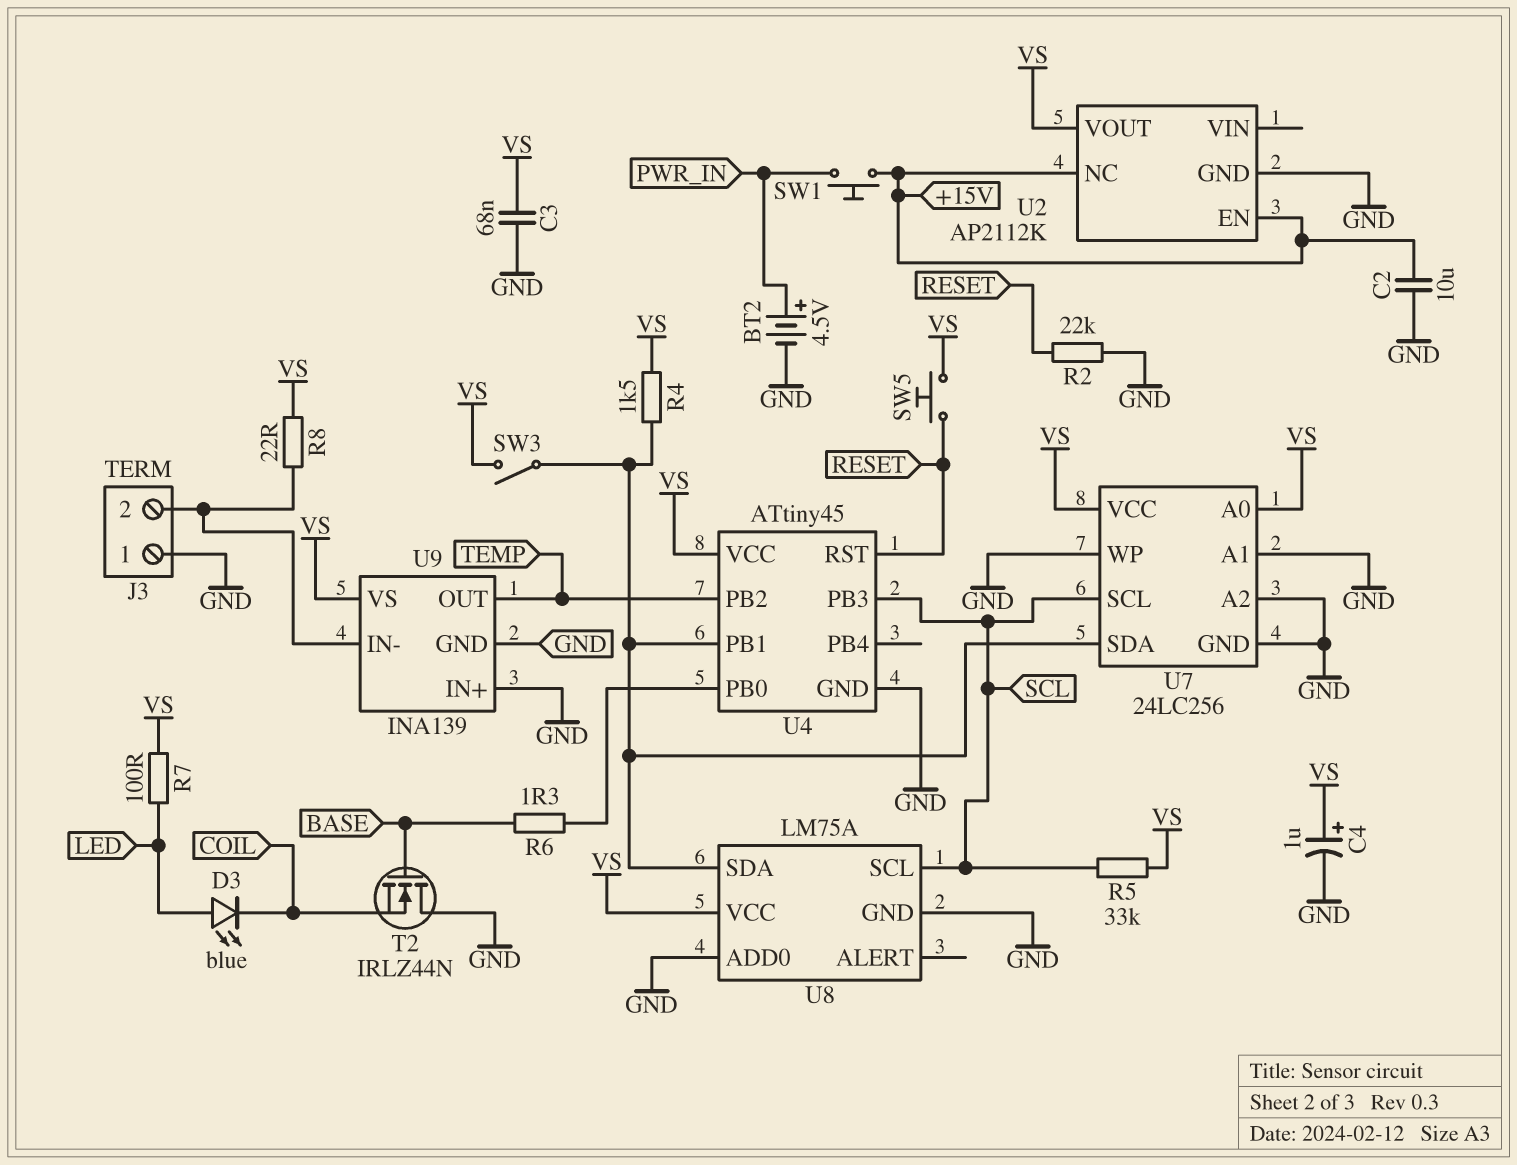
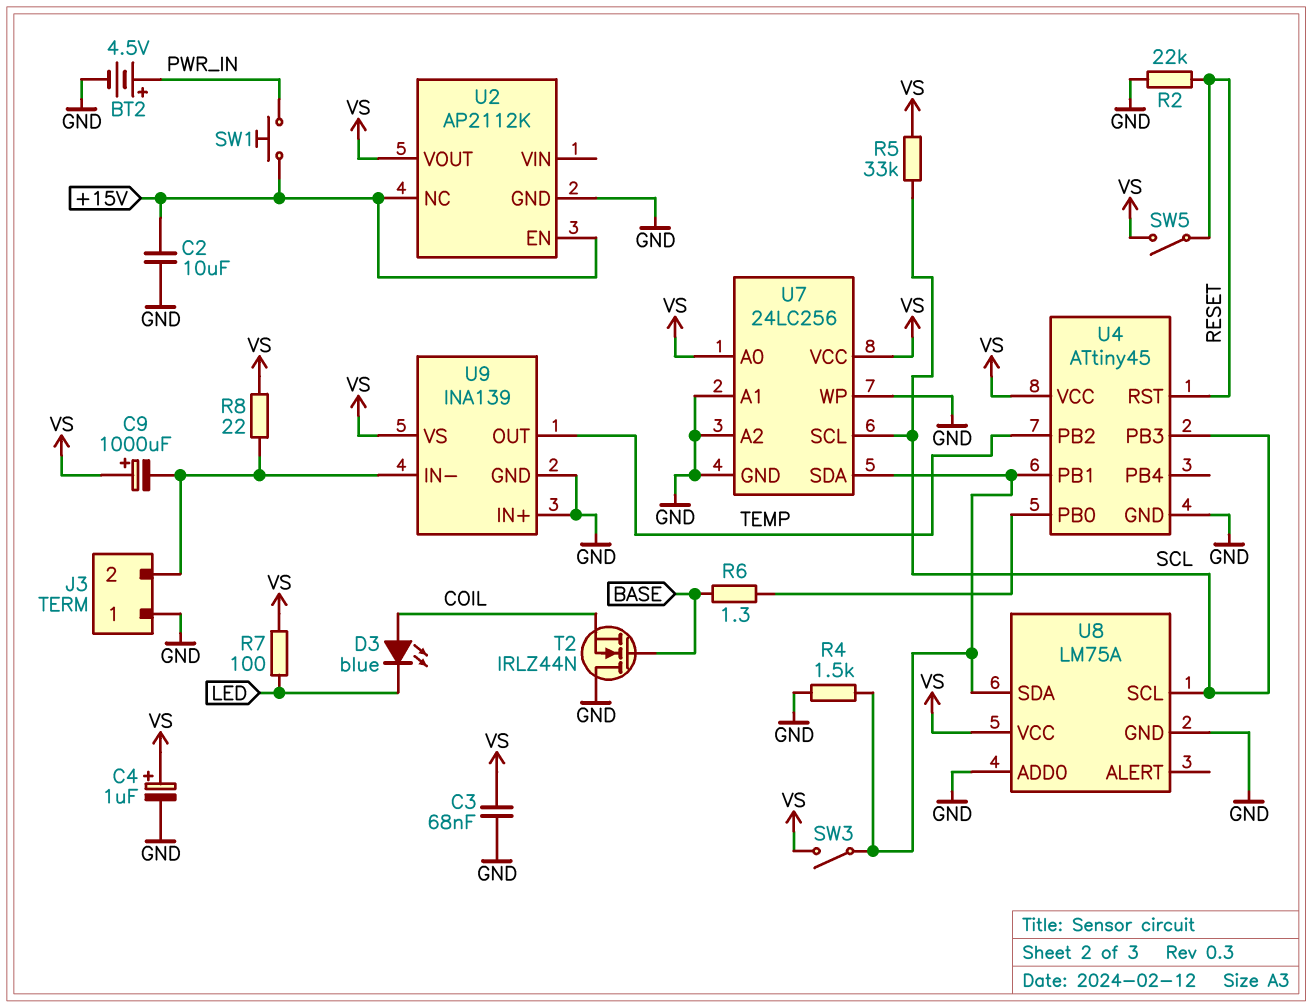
C9: none -> 1000uF (plus VS, minus J3/2)
D3: LED blue (A LED, K COIL) -> LED blue (A COIL, K LED)
R4: 1.5k (U4/PB1, VS) -> 1.5k (GND, U4/PB1)
SW5: button (RESET, VS) -> switch (RESET, VS)

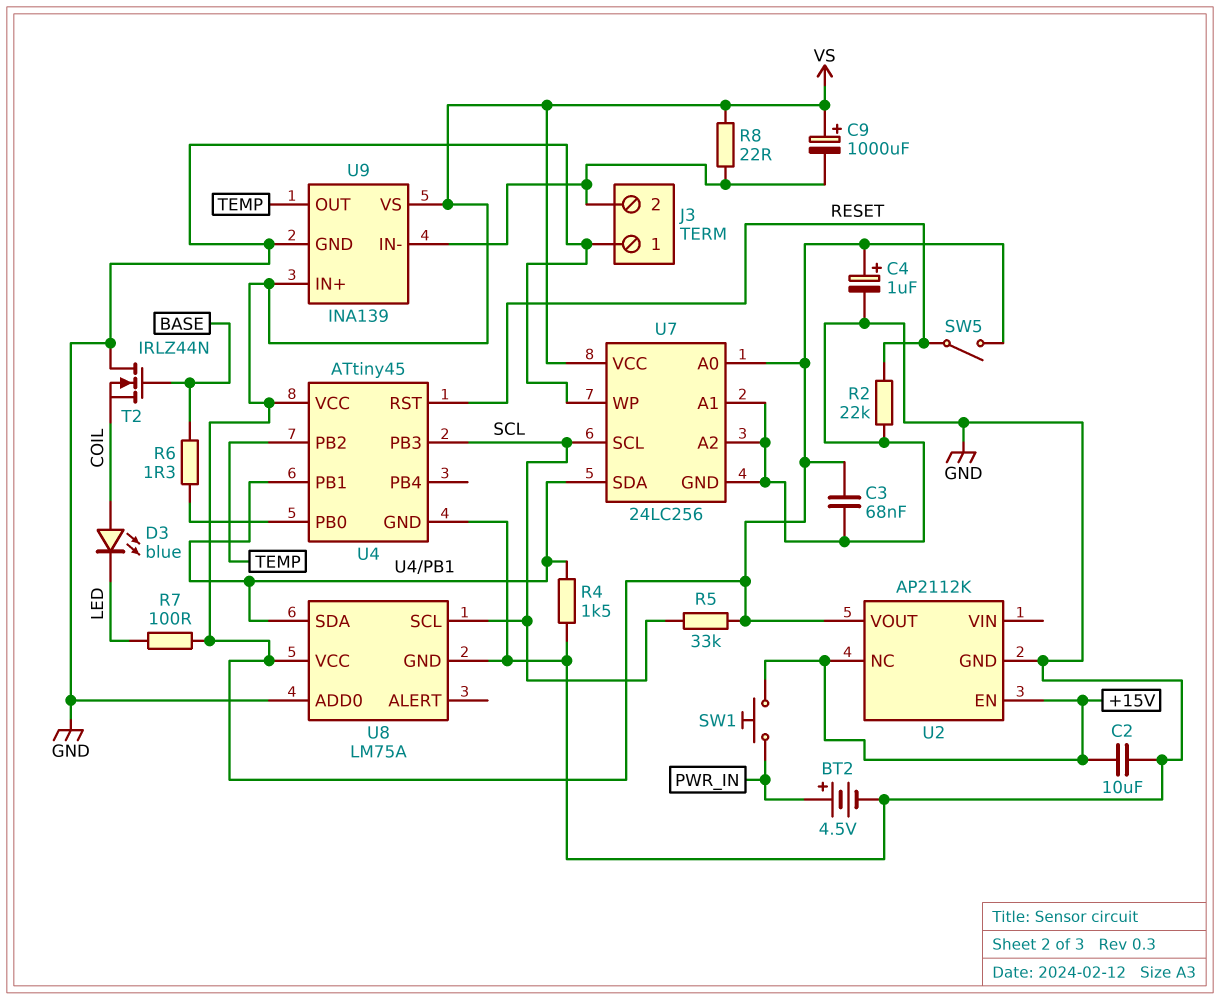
SW3: switch (U4/PB1, VS) -> none
U9 pin IN+: GND -> VS

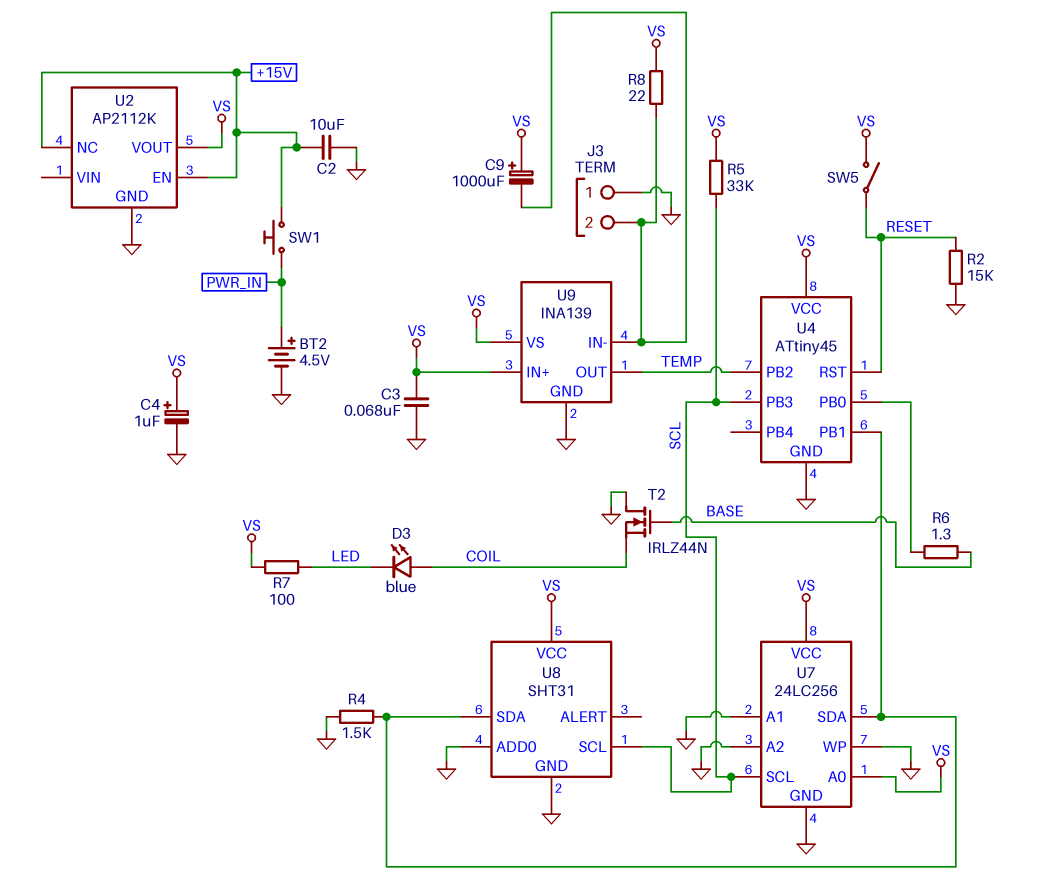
R2: 22k (GND, RESET) -> 15k (GND, RESET)
U8: LM75A -> SHT31

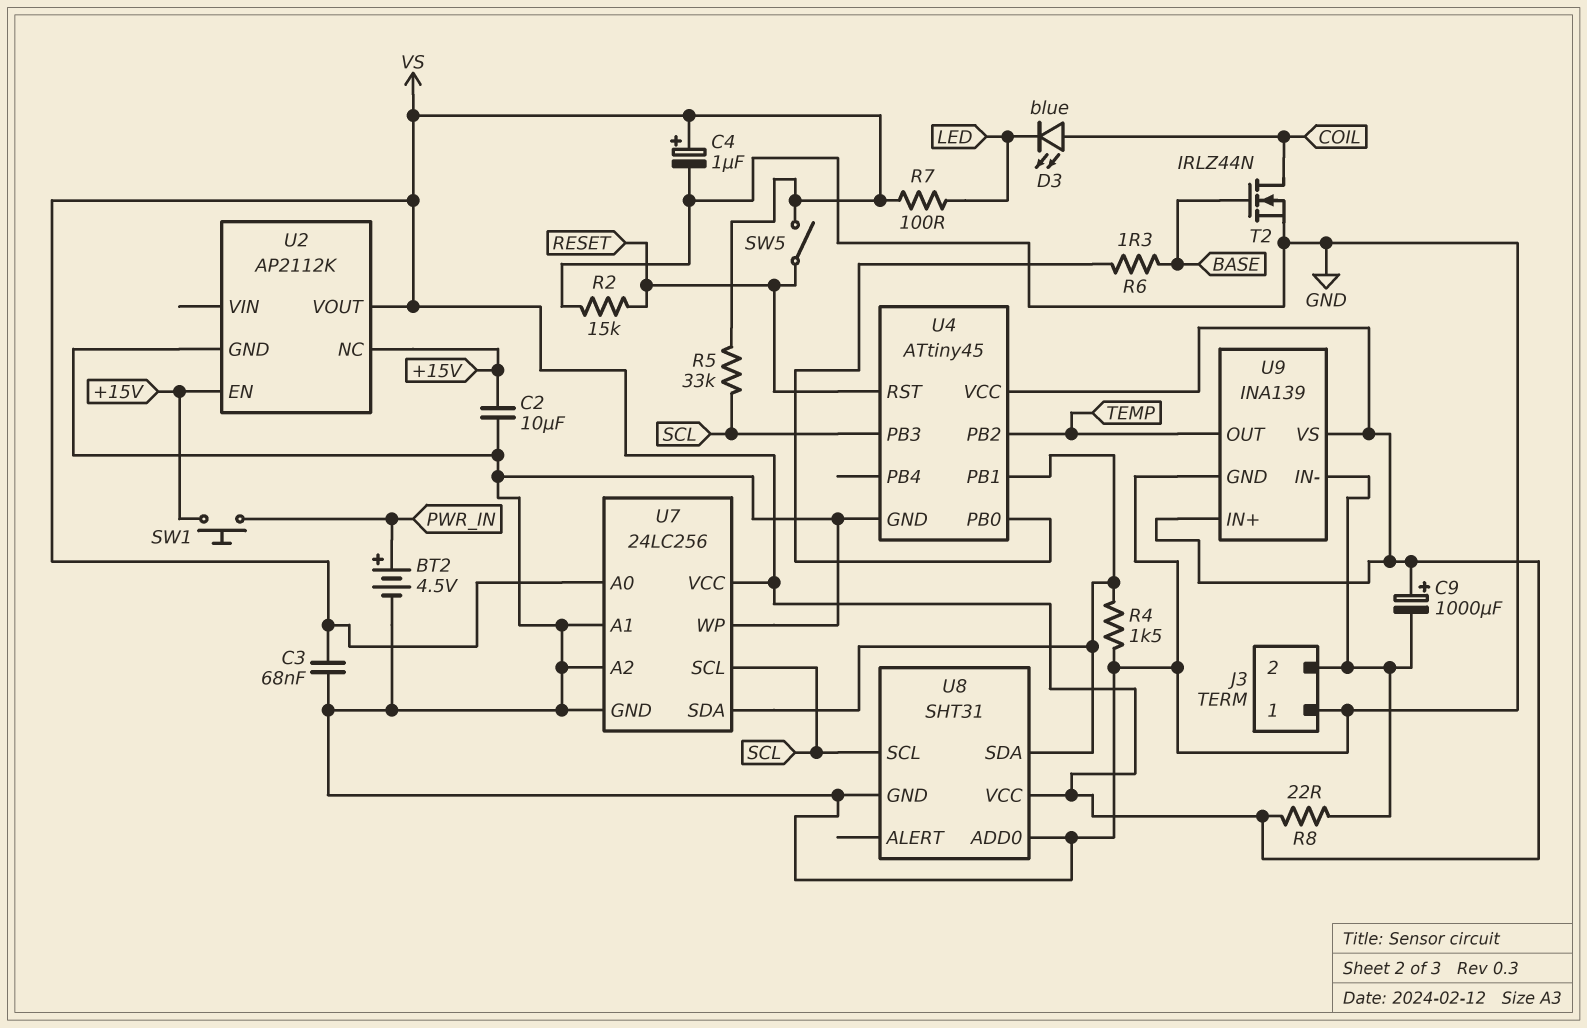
T2: NMOS IRLZ44N (G BASE, D GND, S COIL) -> NMOS IRLZ44N (G BASE, D COIL, S GND)

